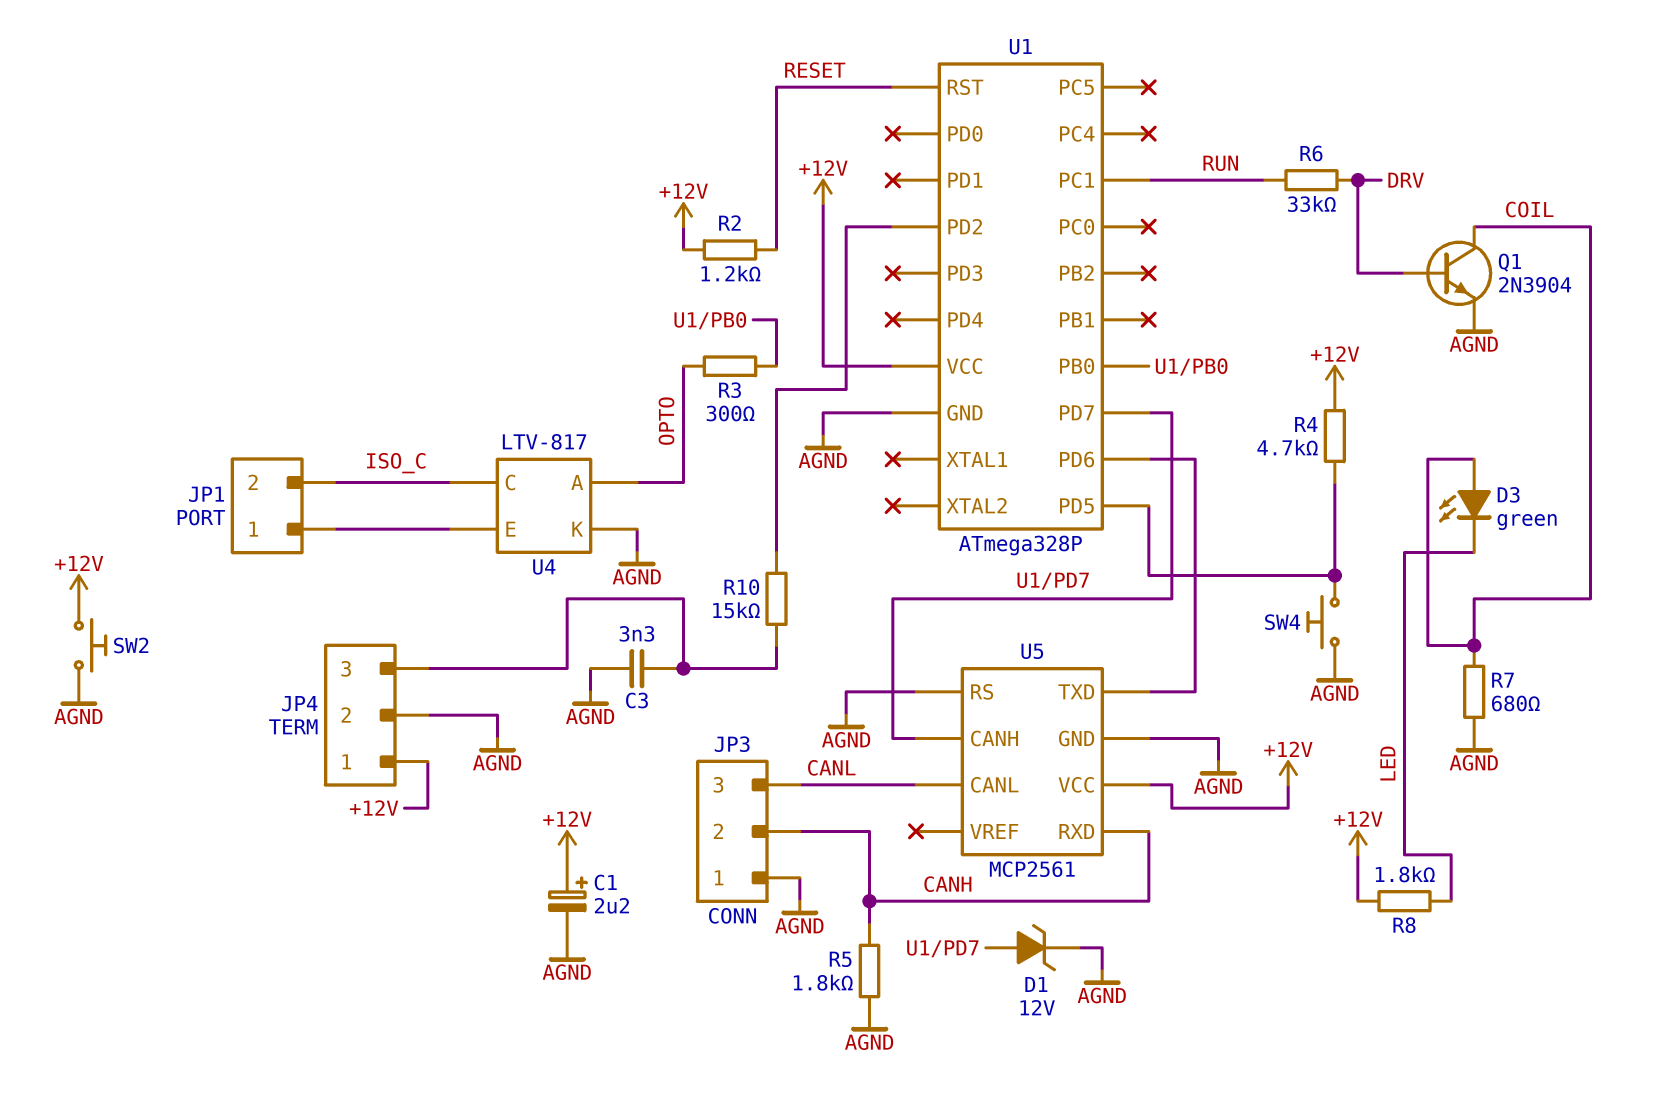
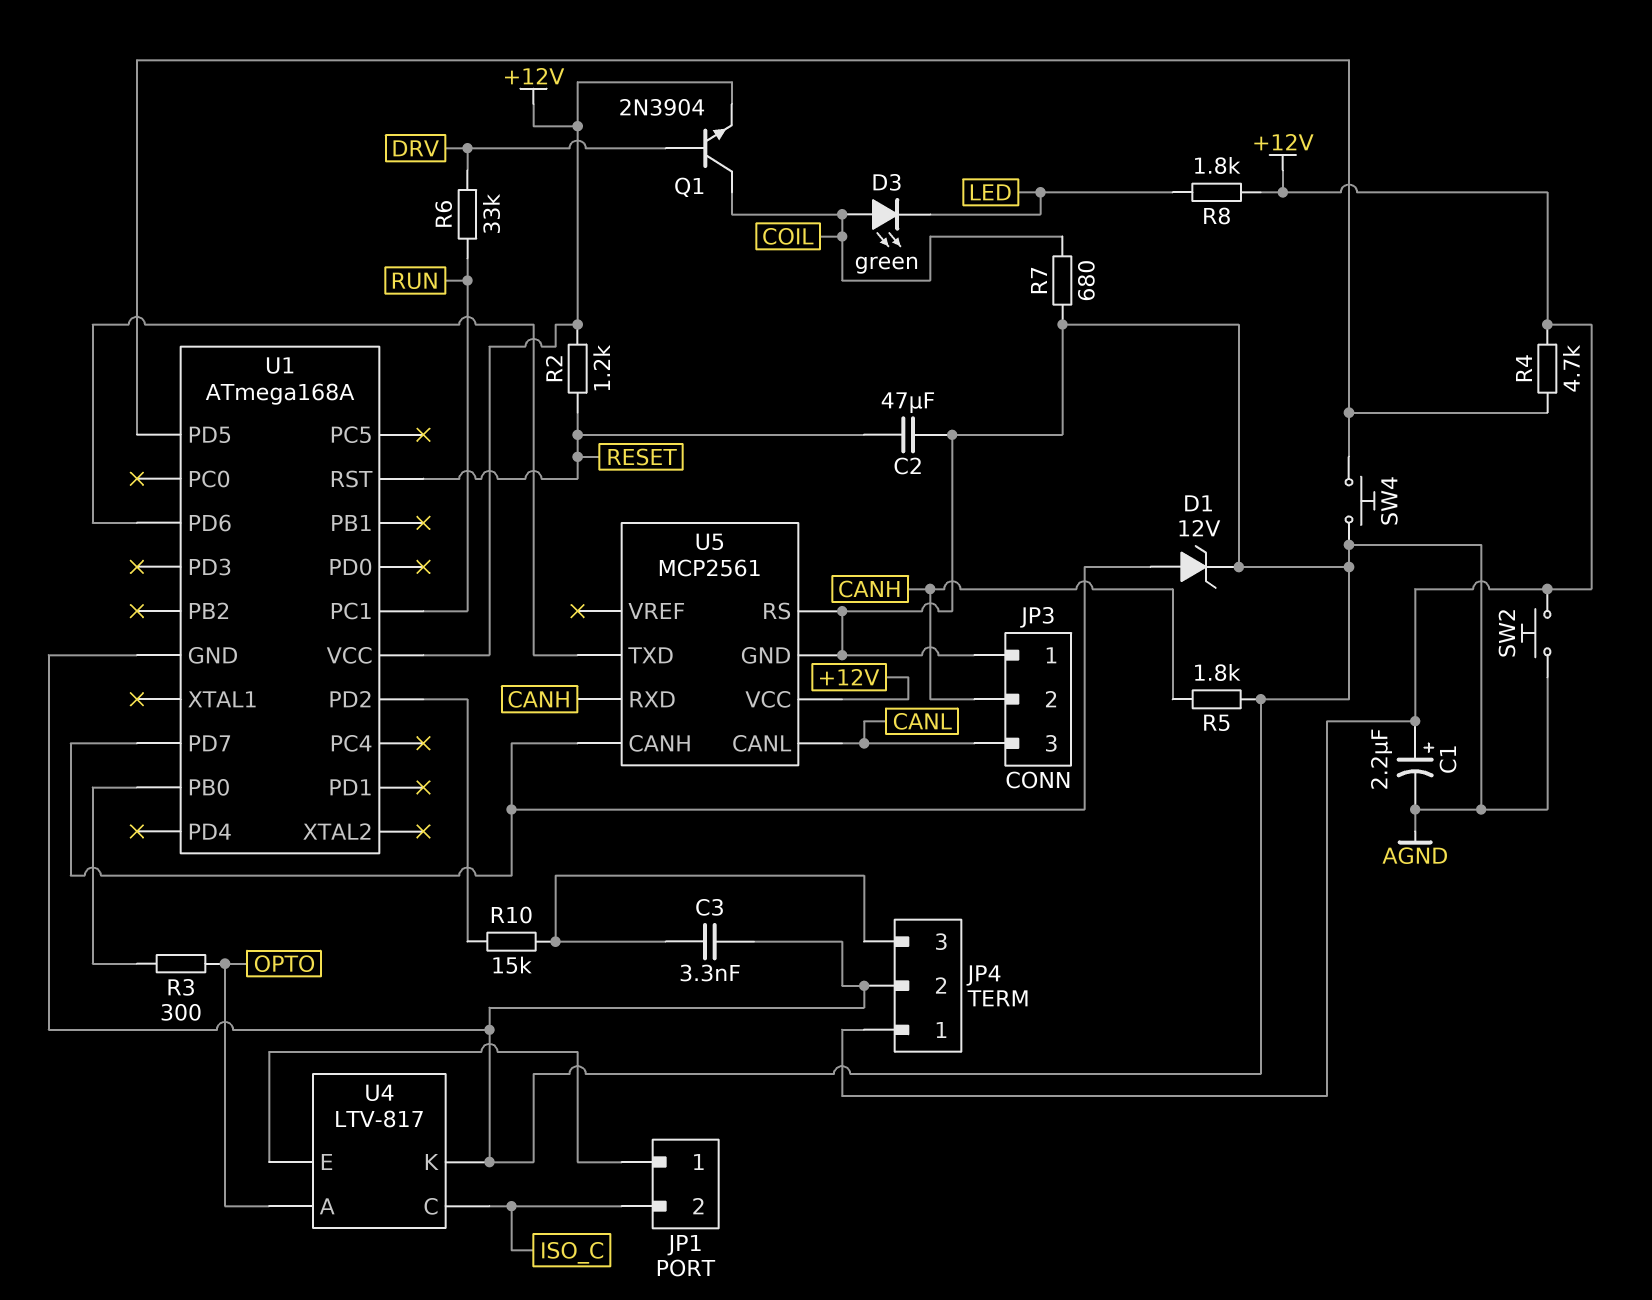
C2: none -> 47uF (AGND, RESET)
Q1: NPN 2N3904 (B DRV, C COIL, E AGND) -> NPN 2N3904 (B DRV, C COIL, E +12V)
U1: ATmega328P -> ATmega168A

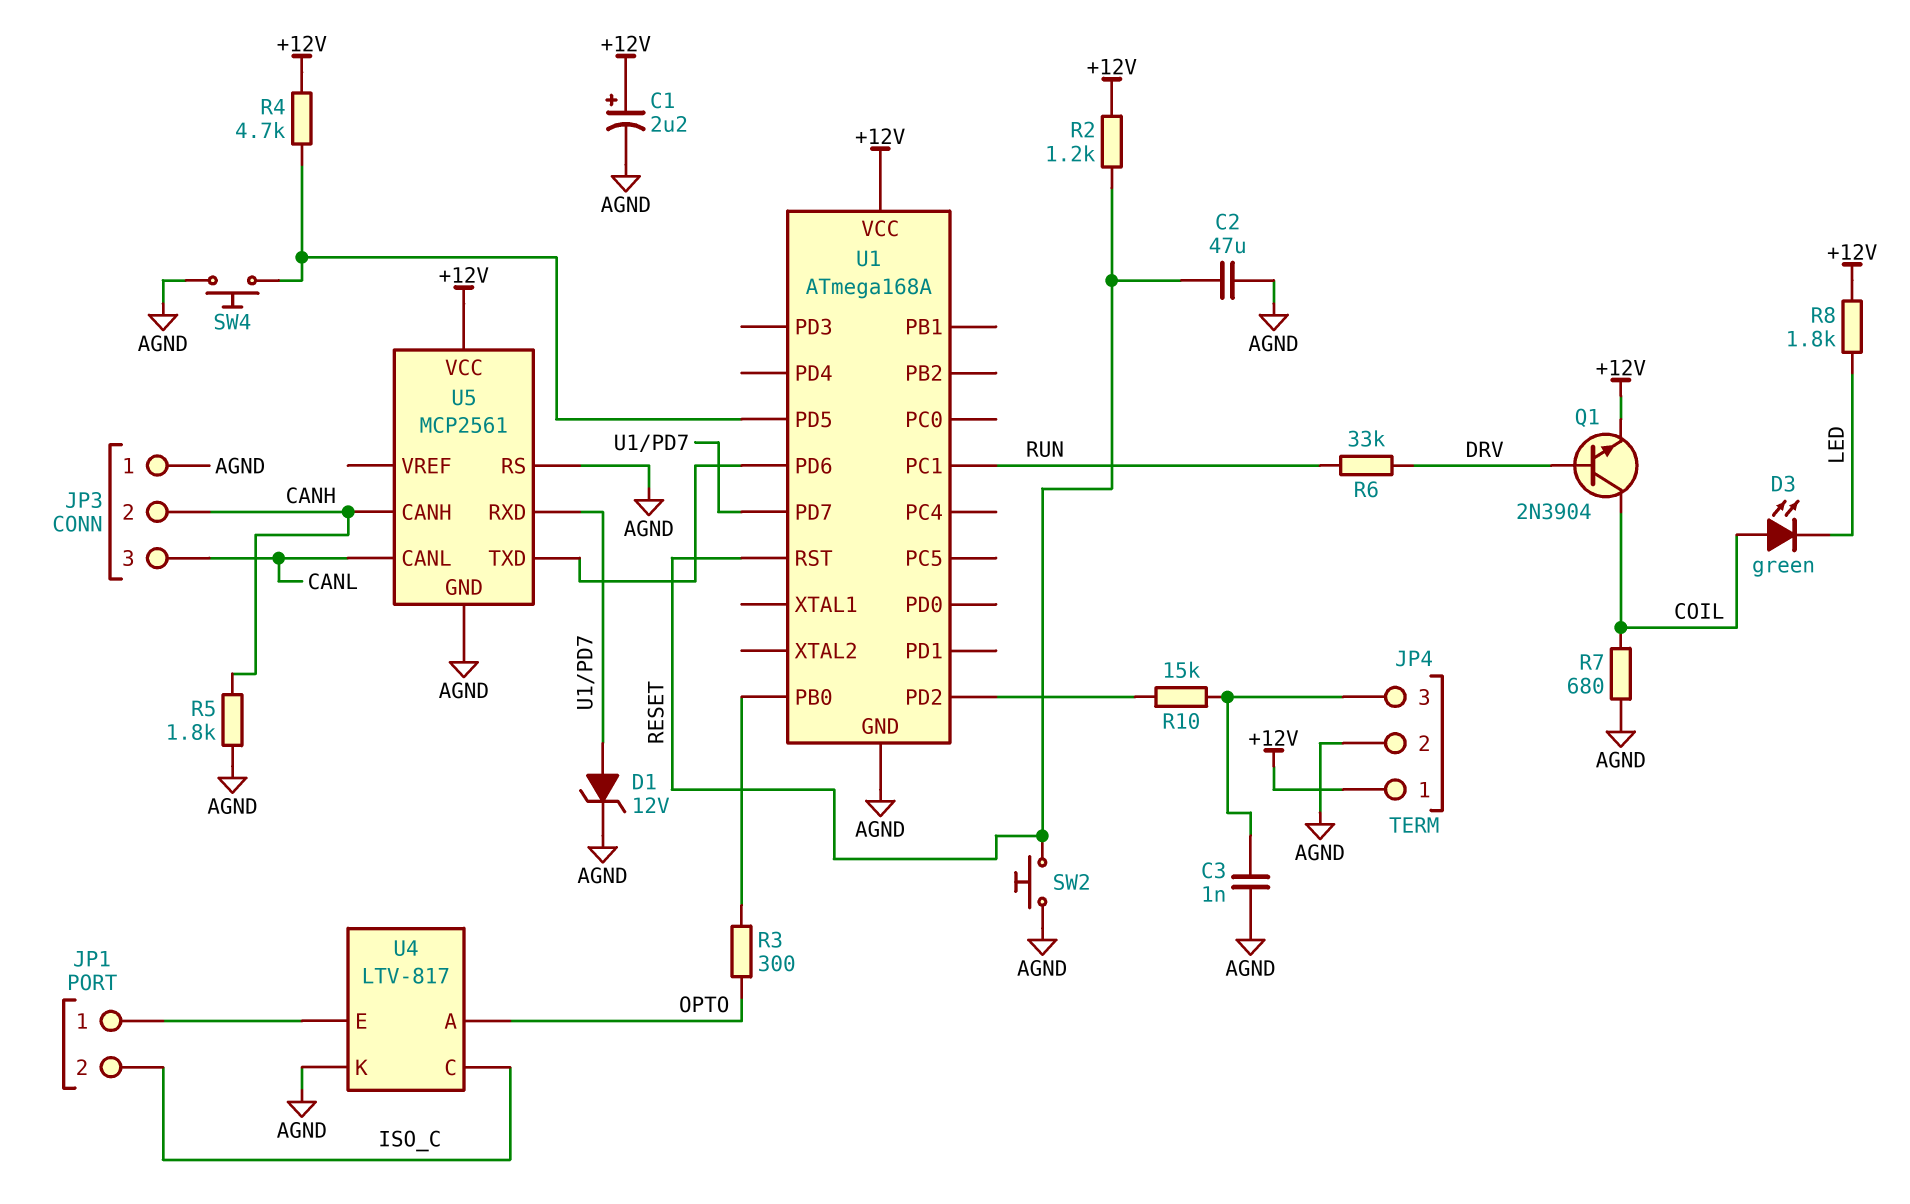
C3: 3.3nF (AGND, JP4/3) -> 1nF (AGND, JP4/3)
SW2: button (+12V, AGND) -> button (AGND, RESET)
U5 pin CANH: U1/PD7 -> CANH
U5 pin RXD: CANH -> U1/PD7

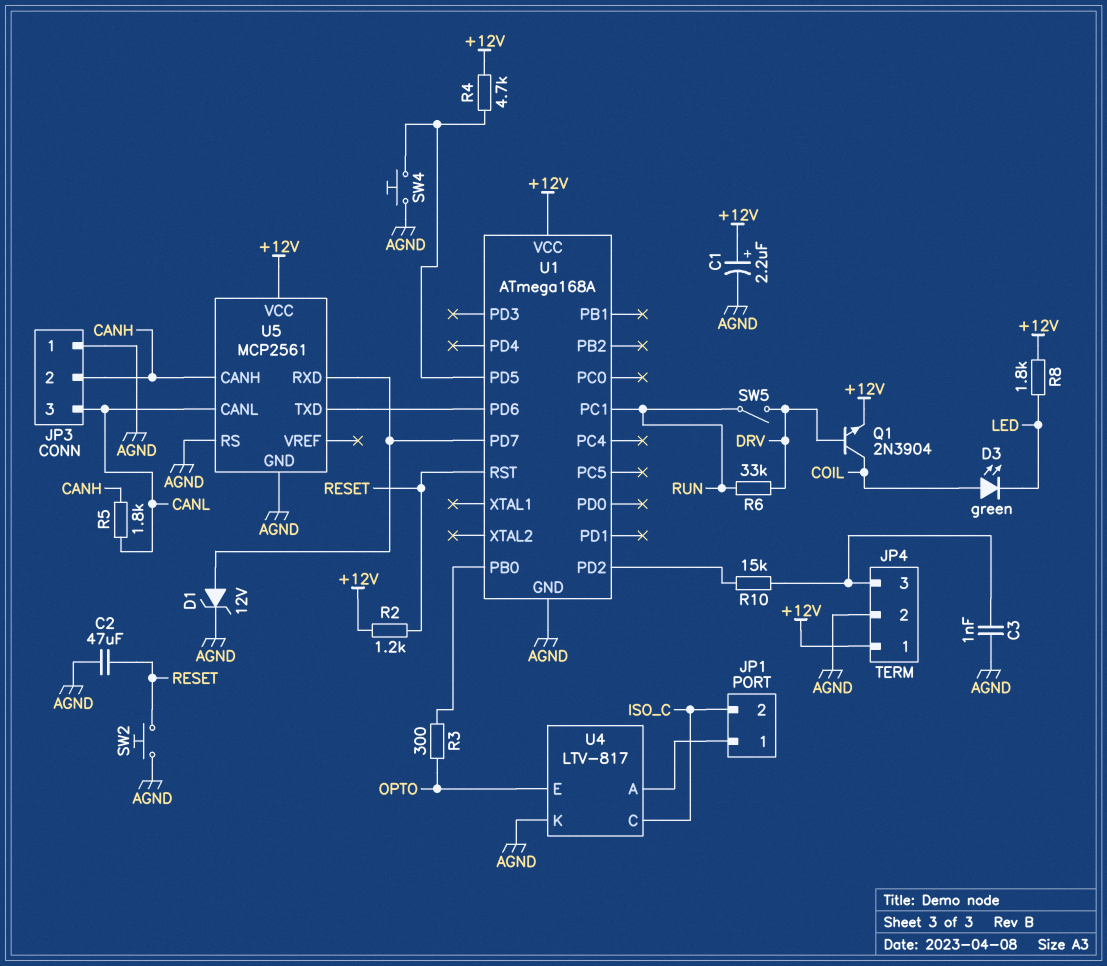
R5: 1.8k (AGND, CANH) -> 1.8k (CANH, CANL)
R7: 680 (AGND, COIL) -> none
SW5: none -> switch (DRV, RUN)
U4 pin A: OPTO -> JP1/1
U4 pin E: JP1/1 -> OPTO

